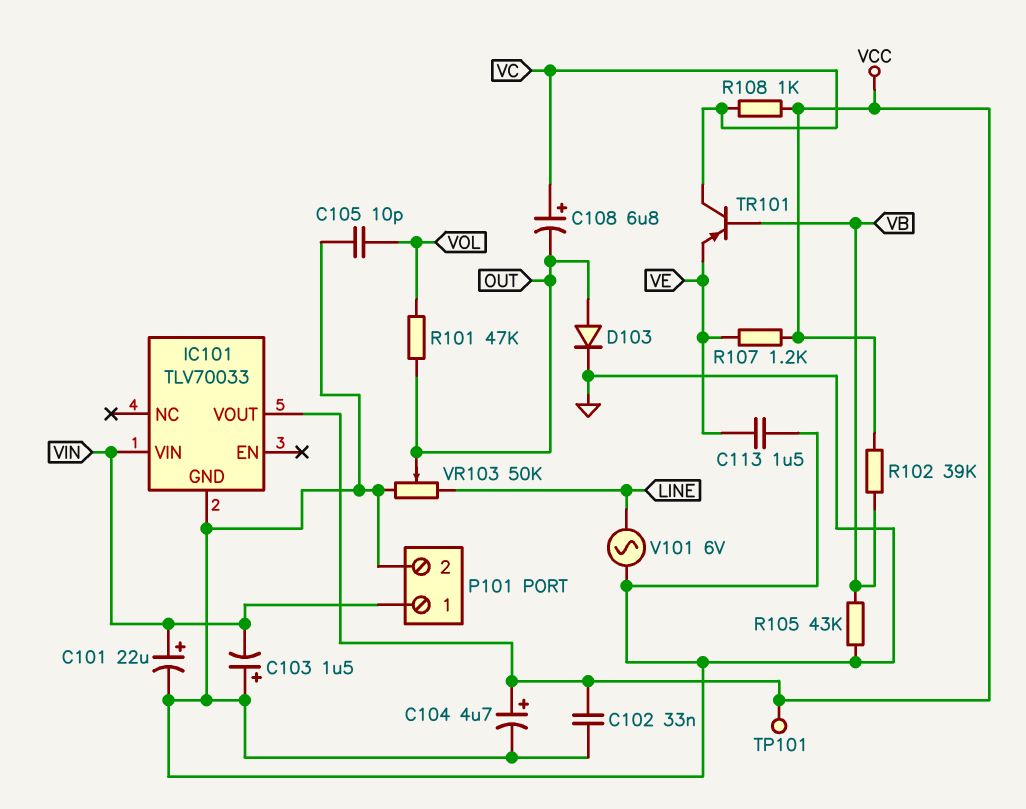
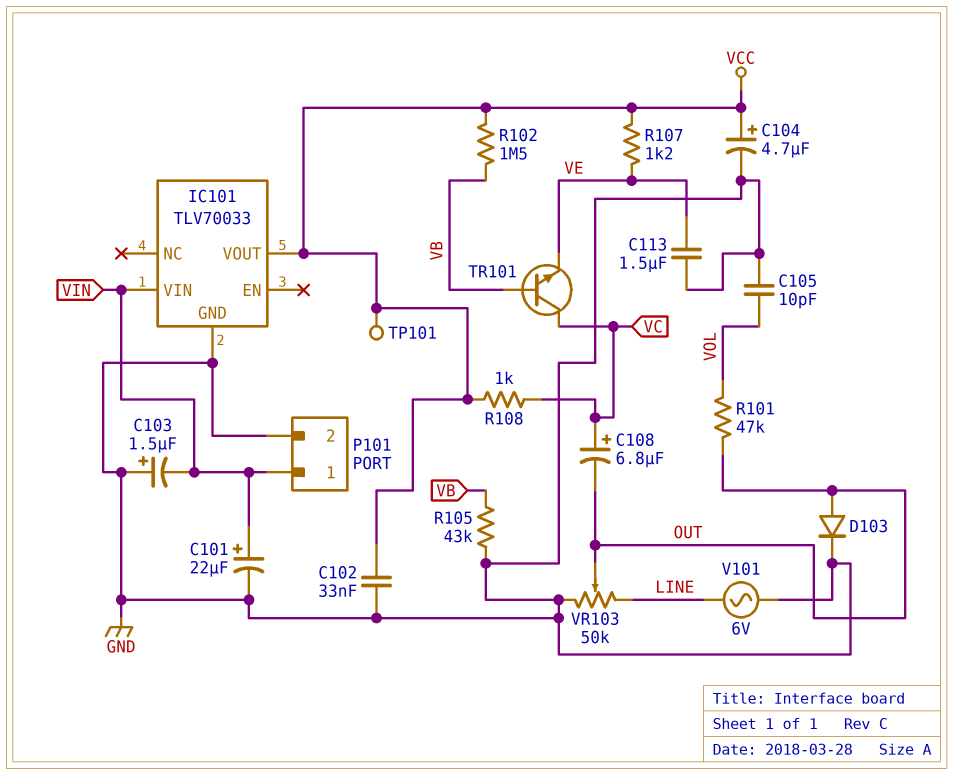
R102: 39k (VB, VCC) -> 1.5M (VB, VCC)
TR101: PNP (B VB, C VC, E VE) -> NPN (B VB, C VC, E VE)

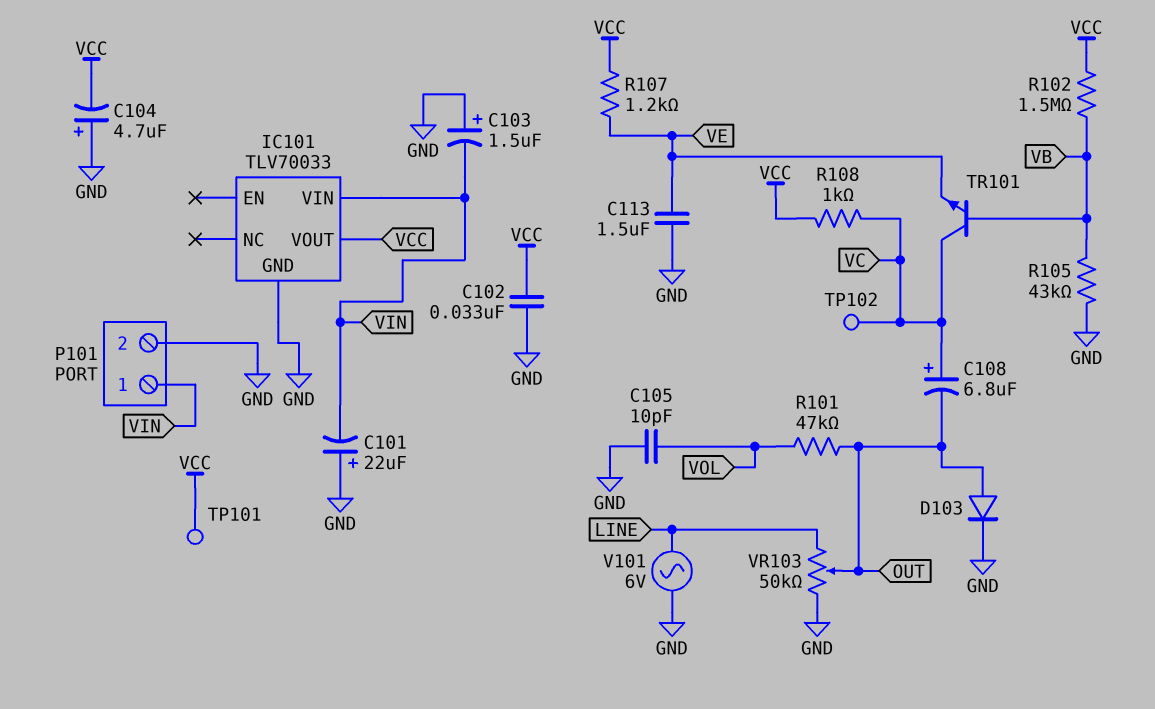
C101: 22uF (plus VIN, minus GND) -> 22uF (plus GND, minus VIN)
C104: 4.7uF (plus VCC, minus GND) -> 4.7uF (plus GND, minus VCC)
TP102: none -> test point (VC)

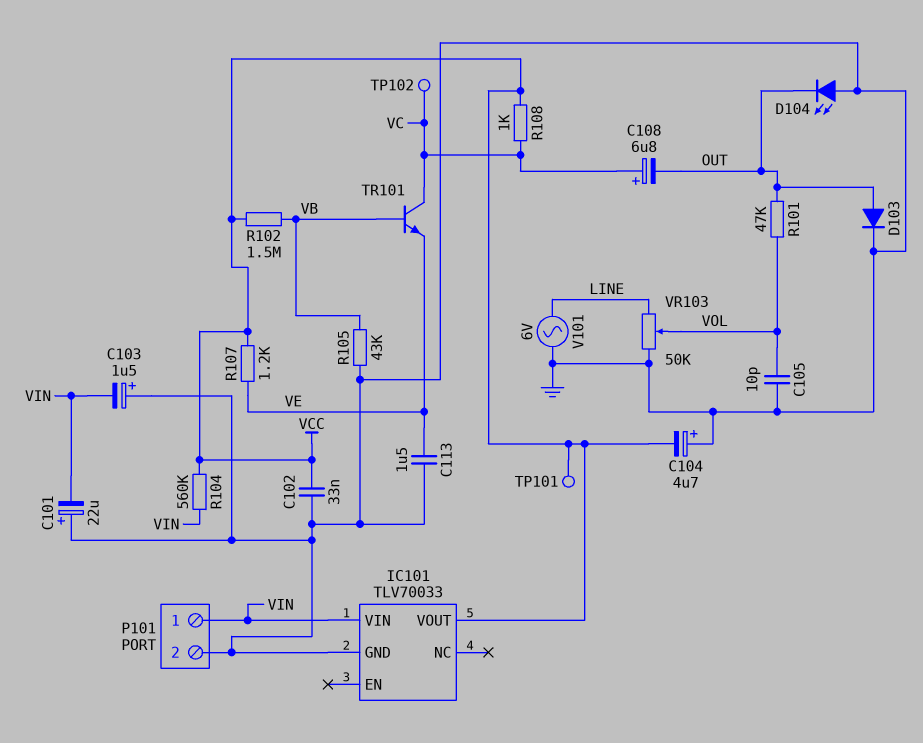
D104: none -> LED (A GND, K OUT)
R104: none -> 560k (VCC, VIN)
VR103: 50k (GND, LINE, wiper OUT) -> 50k (GND, LINE, wiper VOL)

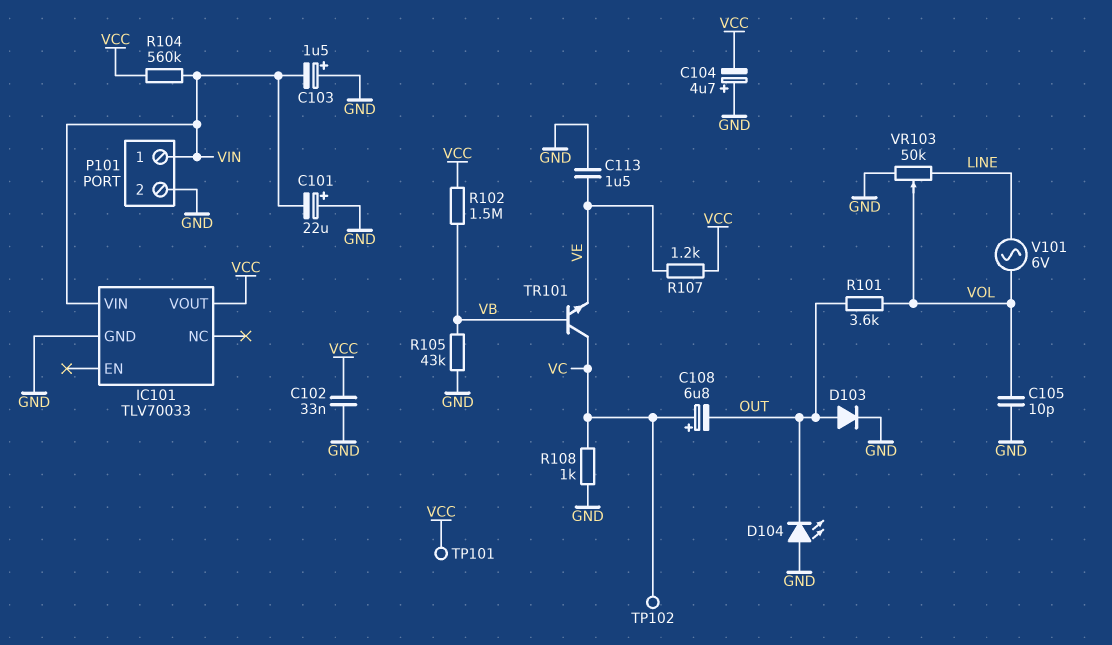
R101: 47k (OUT, VOL) -> 3.6k (OUT, VOL)
R108: 1k (VC, VCC) -> 1k (GND, VC)
V101: AC 6V (GND, LINE) -> AC 6V (LINE, VOL)

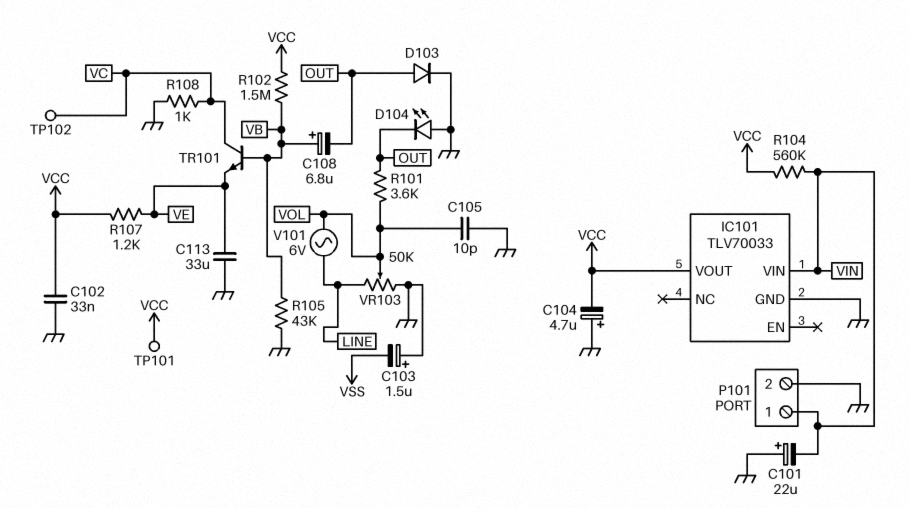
C103: 1.5uF (plus GND, minus VIN) -> 1.5uF (plus GND, minus VSS)
C108: 6.8uF (plus VC, minus OUT) -> 6.8uF (plus VB, minus OUT)
C113: 1.5uF (GND, VE) -> 33uF (GND, VE)

